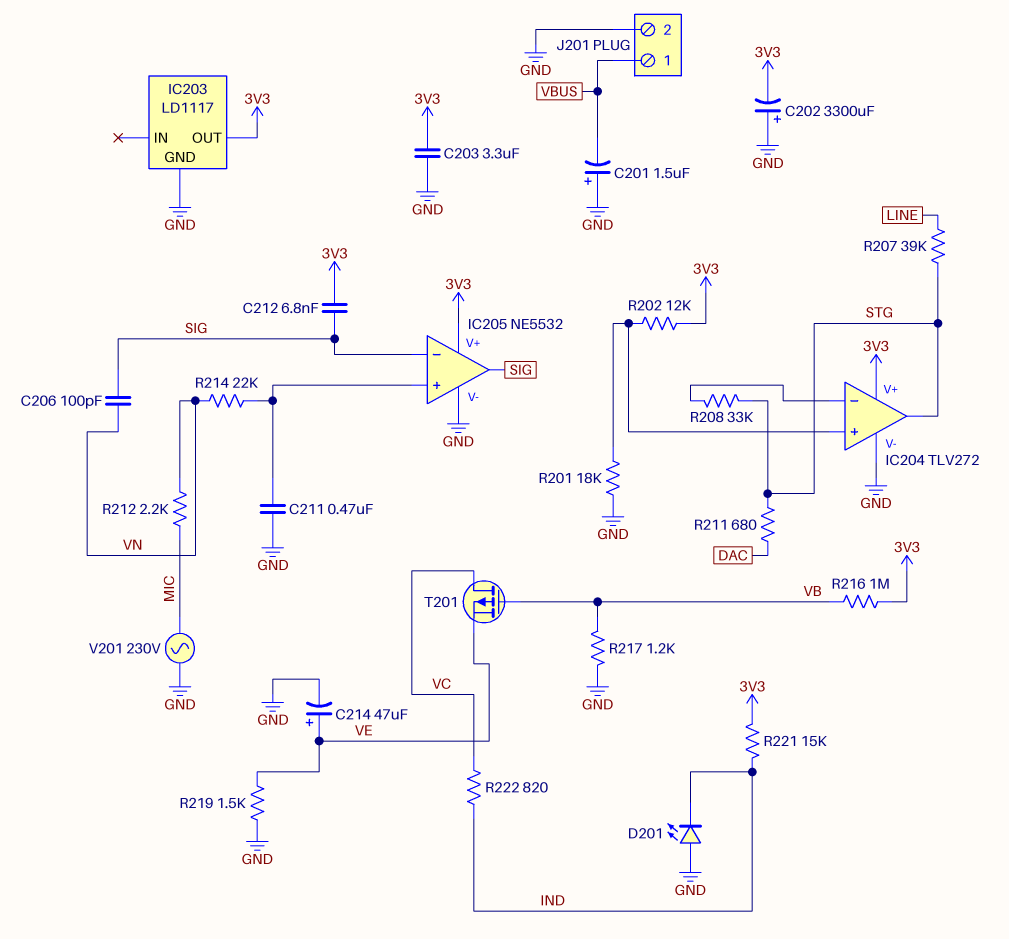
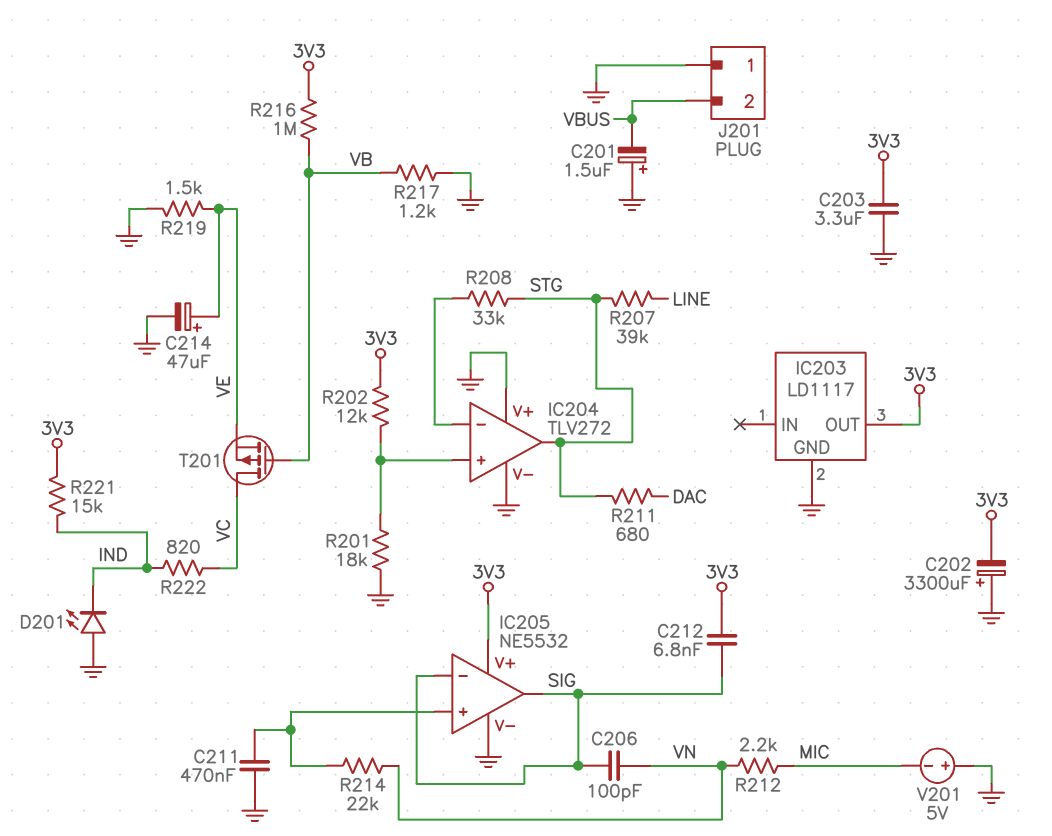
IC204 pin V+: 3V3 -> GND
J201 pin 1: VBUS -> GND
J201 pin 2: GND -> VBUS
V201: AC 230V (GND, MIC) -> 5V (plus GND, minus MIC)

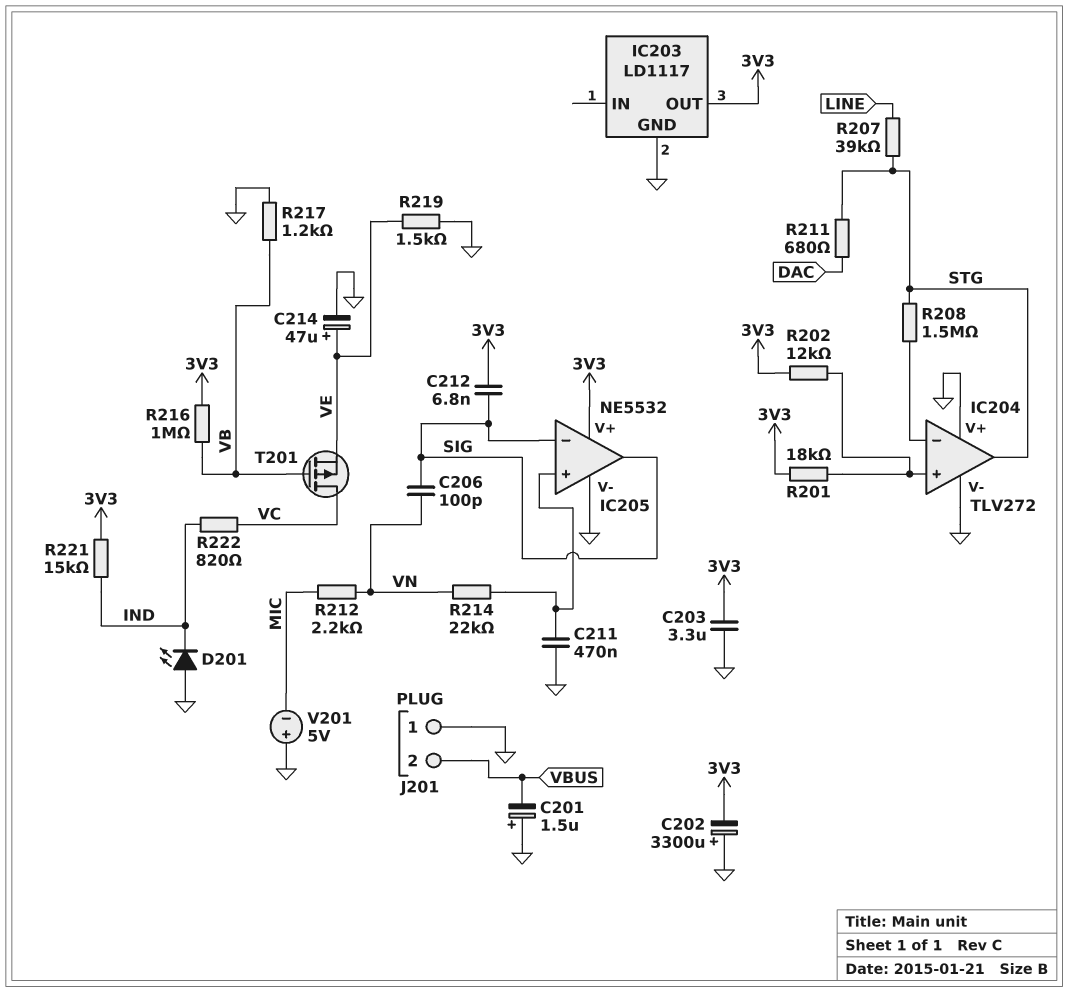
R201: 18k (GND, IC204/in+) -> 18k (3V3, IC204/in+)
R208: 33k (IC204/in-, STG) -> 1.5M (IC204/in-, STG)

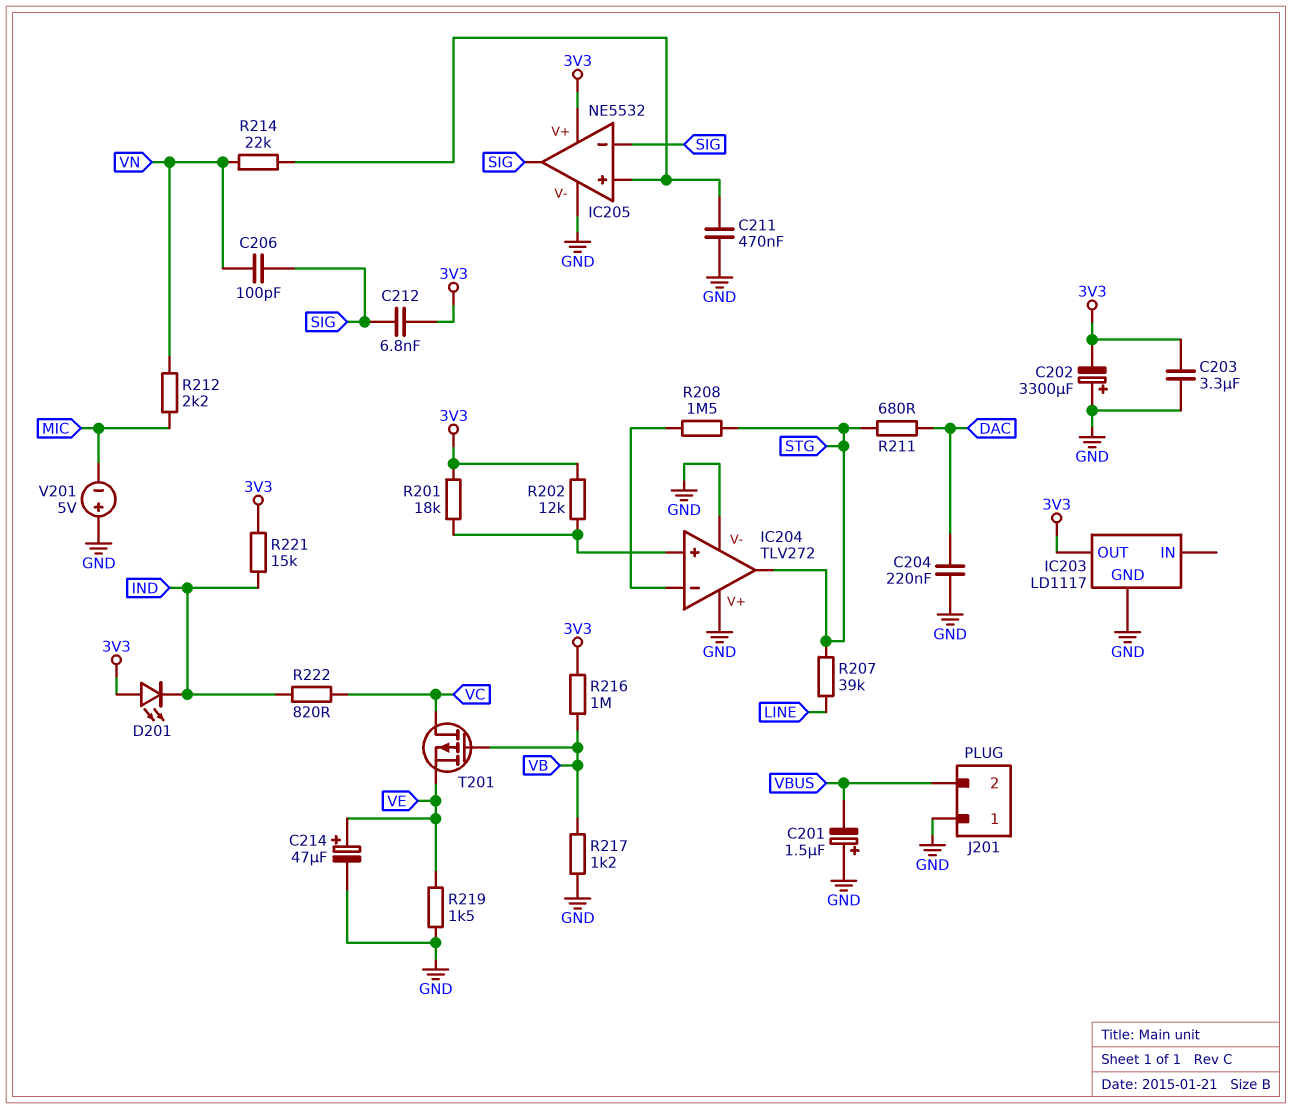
C204: none -> 220nF (DAC, GND)
D201: LED (A GND, K IND) -> LED (A 3V3, K IND)

